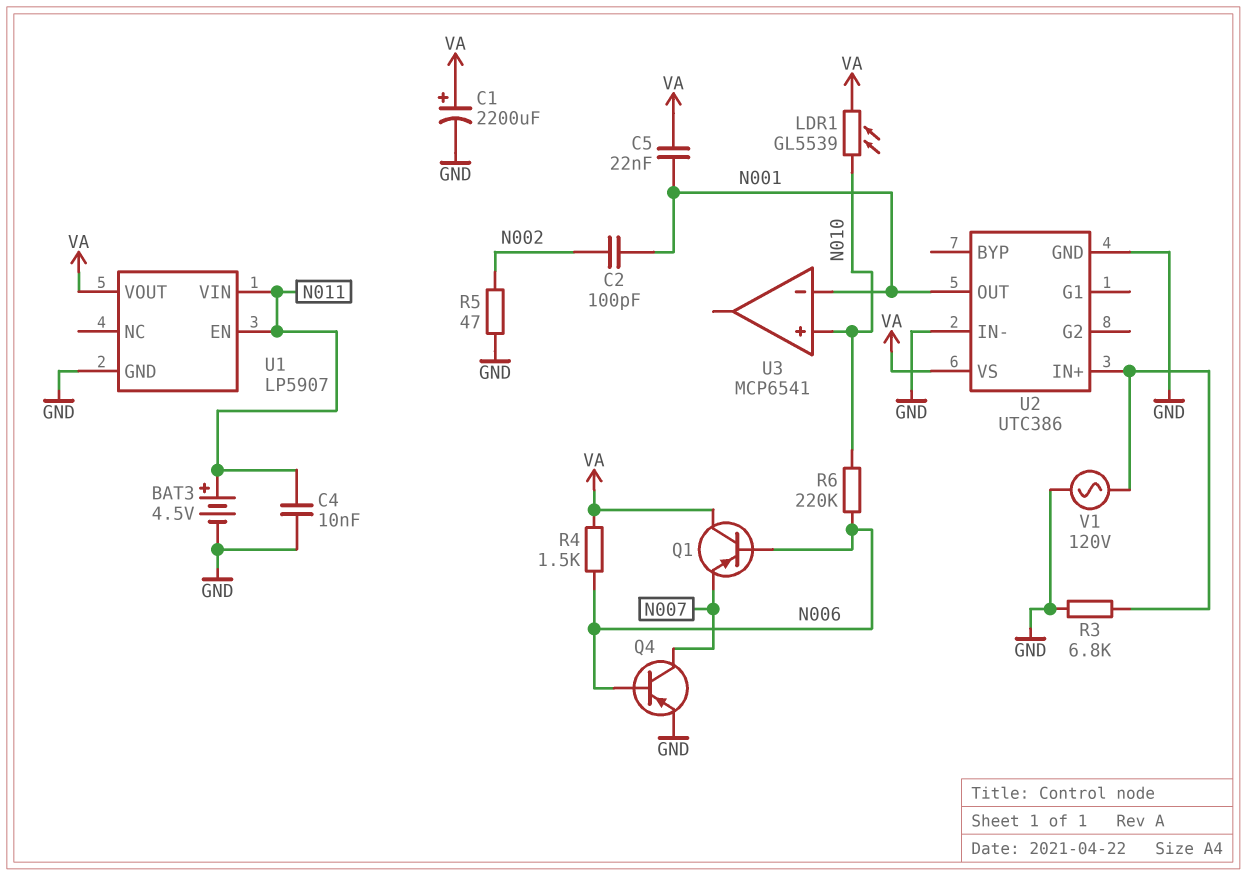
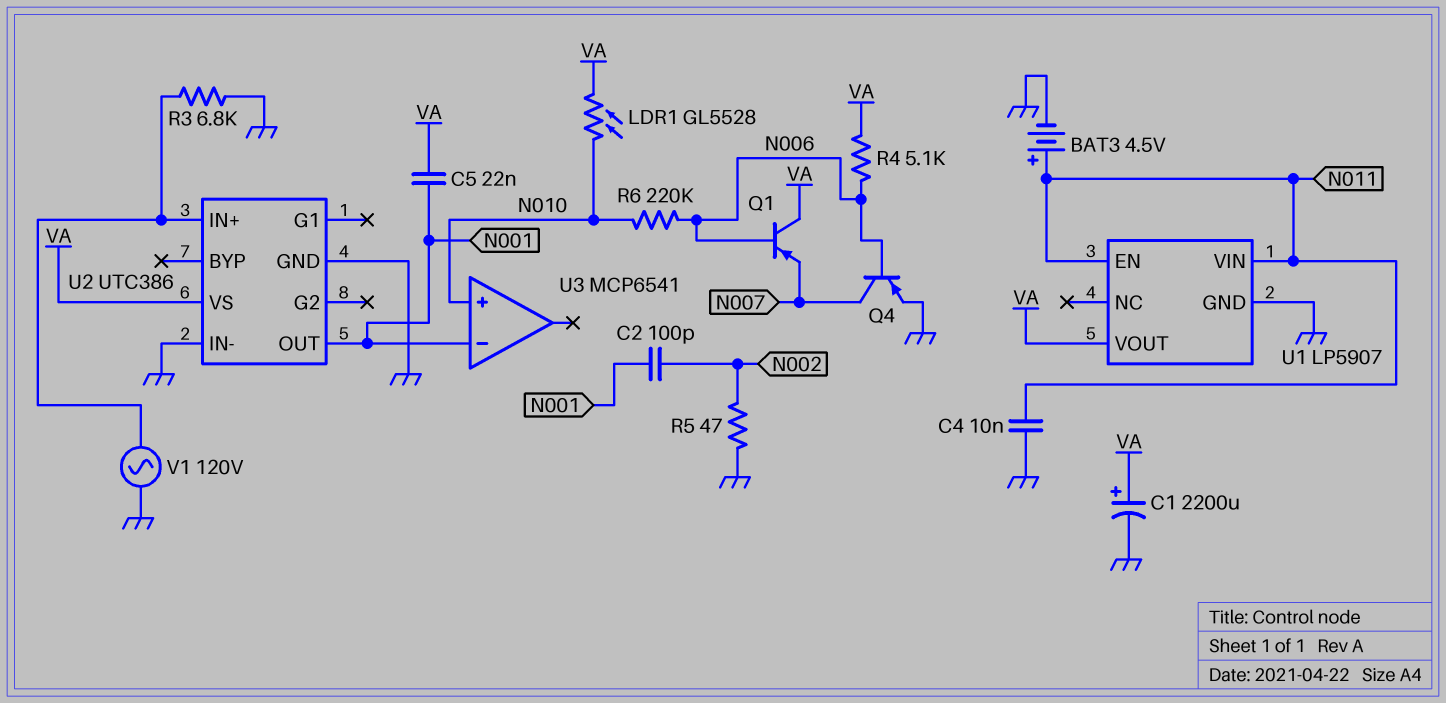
LDR1: GL5539 (N010, VA) -> GL5528 (N010, VA)
R4: 1.5k (N006, VA) -> 5.1k (N006, VA)

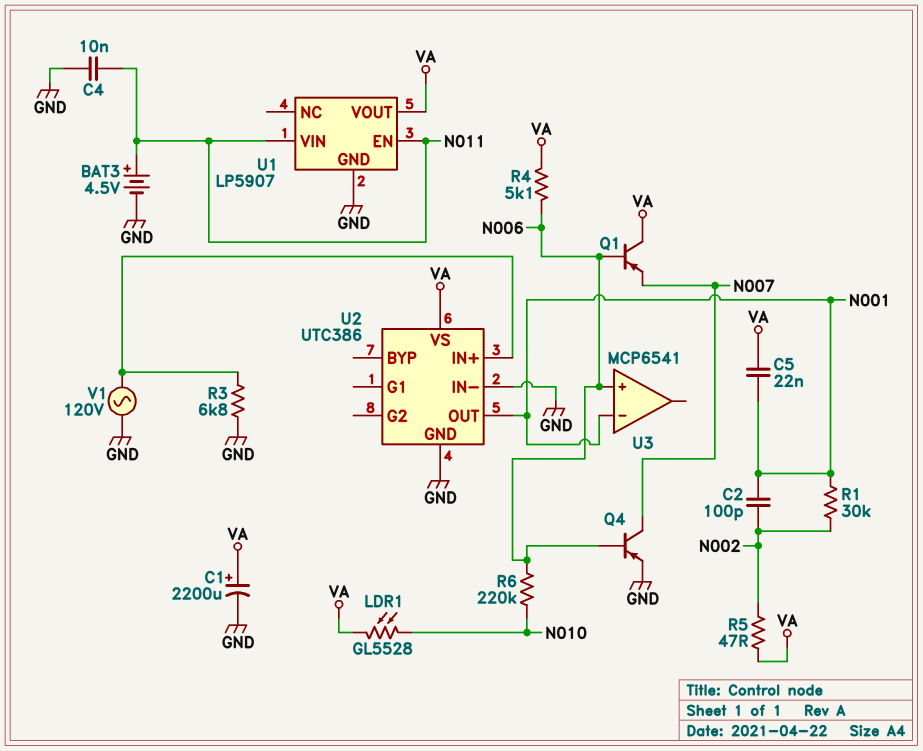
R1: none -> 30k (N001, N002)
R5: 47 (GND, N002) -> 47 (N002, VA)
U3 pin in+: N010 -> N006

